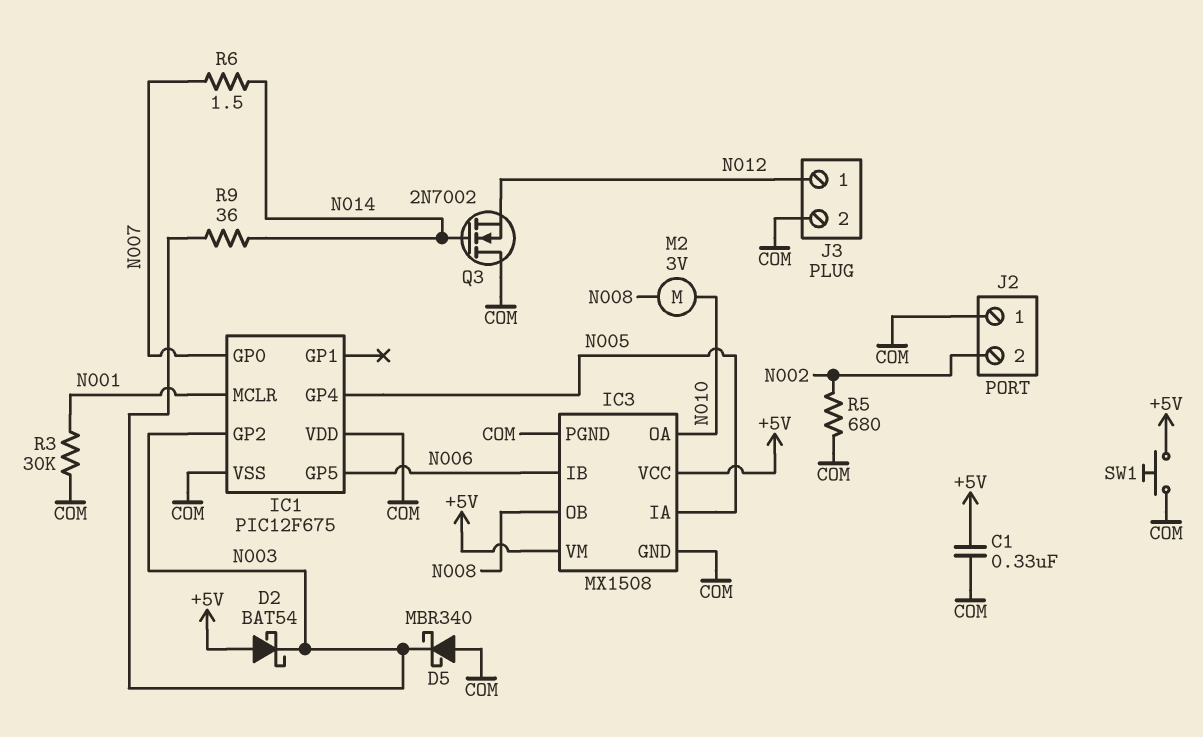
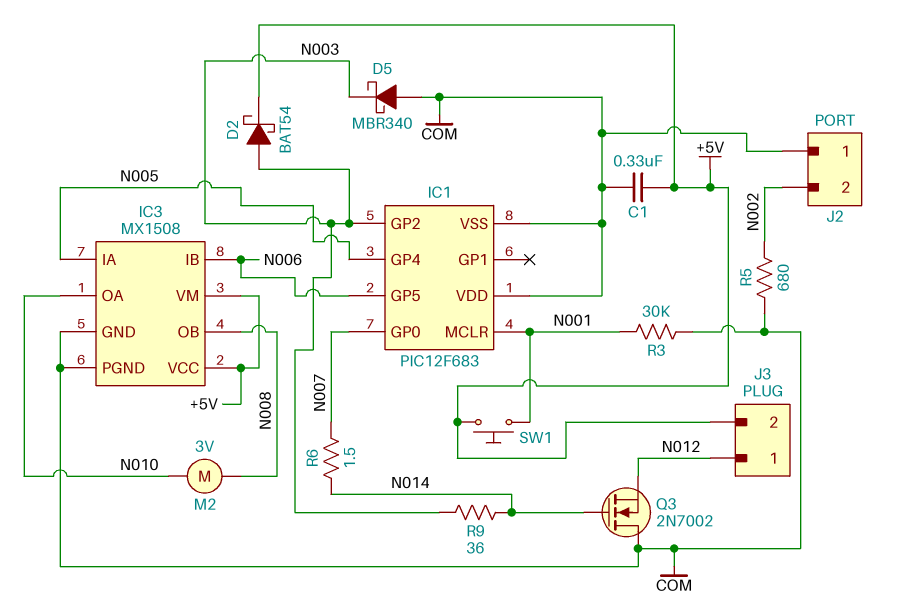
D2: schottky BAT54 (A +5V, K N003) -> schottky BAT54 (A N003, K +5V)
IC1: PIC12F675 -> PIC12F683
J3 pin 2: COM -> +5V
SW1: button (+5V, COM) -> button (+5V, N001)

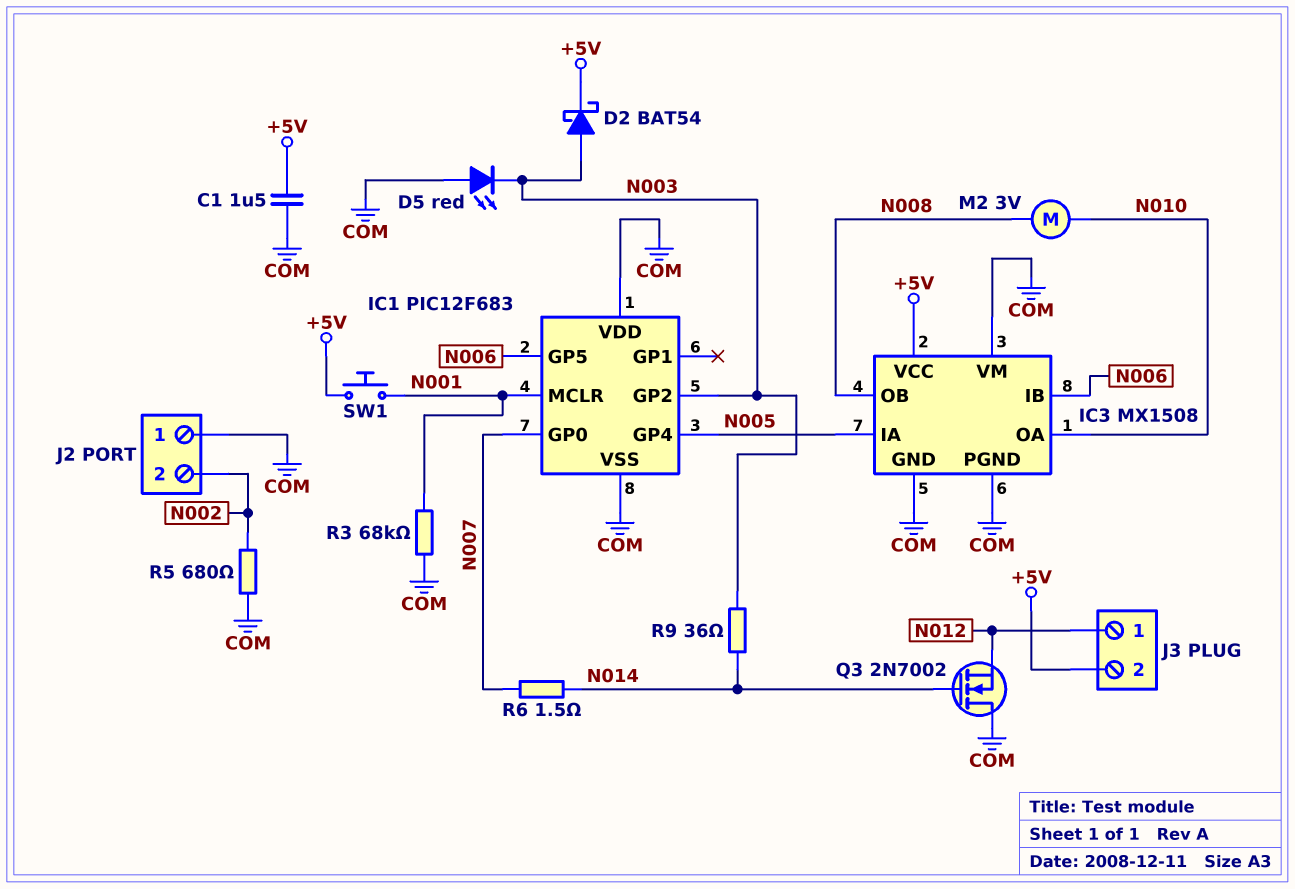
C1: 330nF (+5V, COM) -> 1.5uF (+5V, COM)
D5: schottky MBR340 (A COM, K N003) -> LED red (A COM, K N003)
IC3 pin VM: +5V -> COM
R3: 30k (COM, N001) -> 68k (COM, N001)

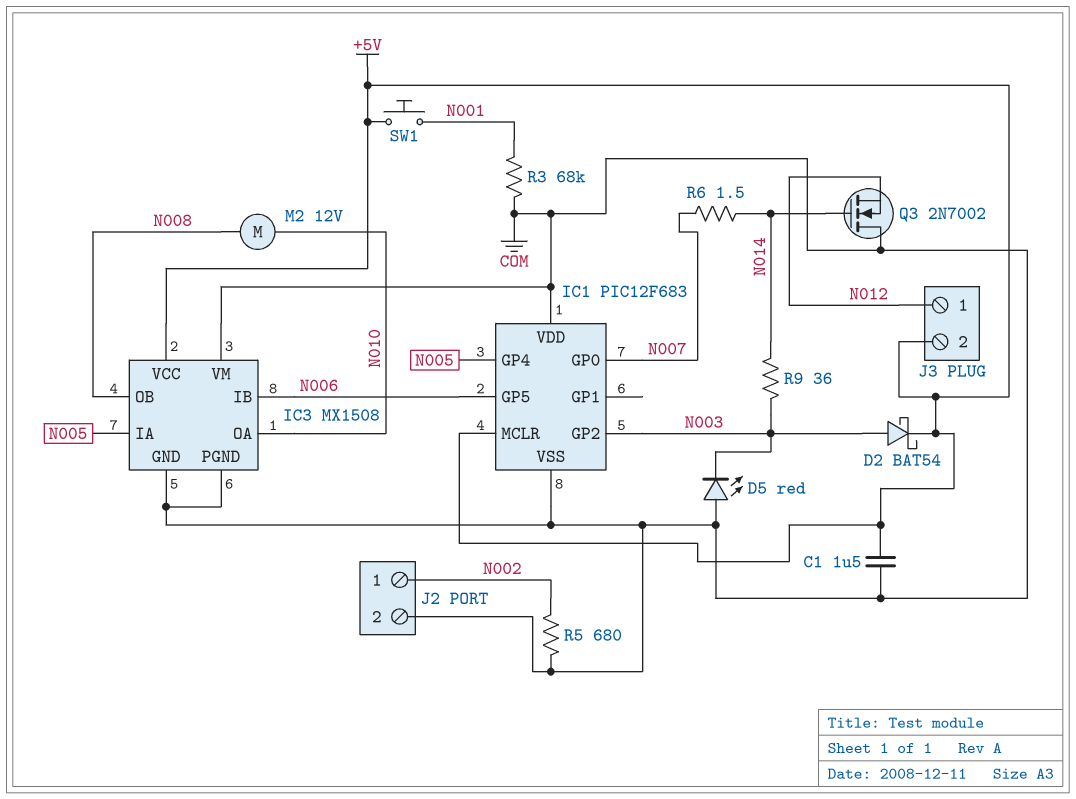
IC1 pin MCLR: N001 -> +5V
J2 pin 1: COM -> N002
J2 pin 2: N002 -> COM
M2: motor 3V (N008, N010) -> motor 12V (N008, N010)

